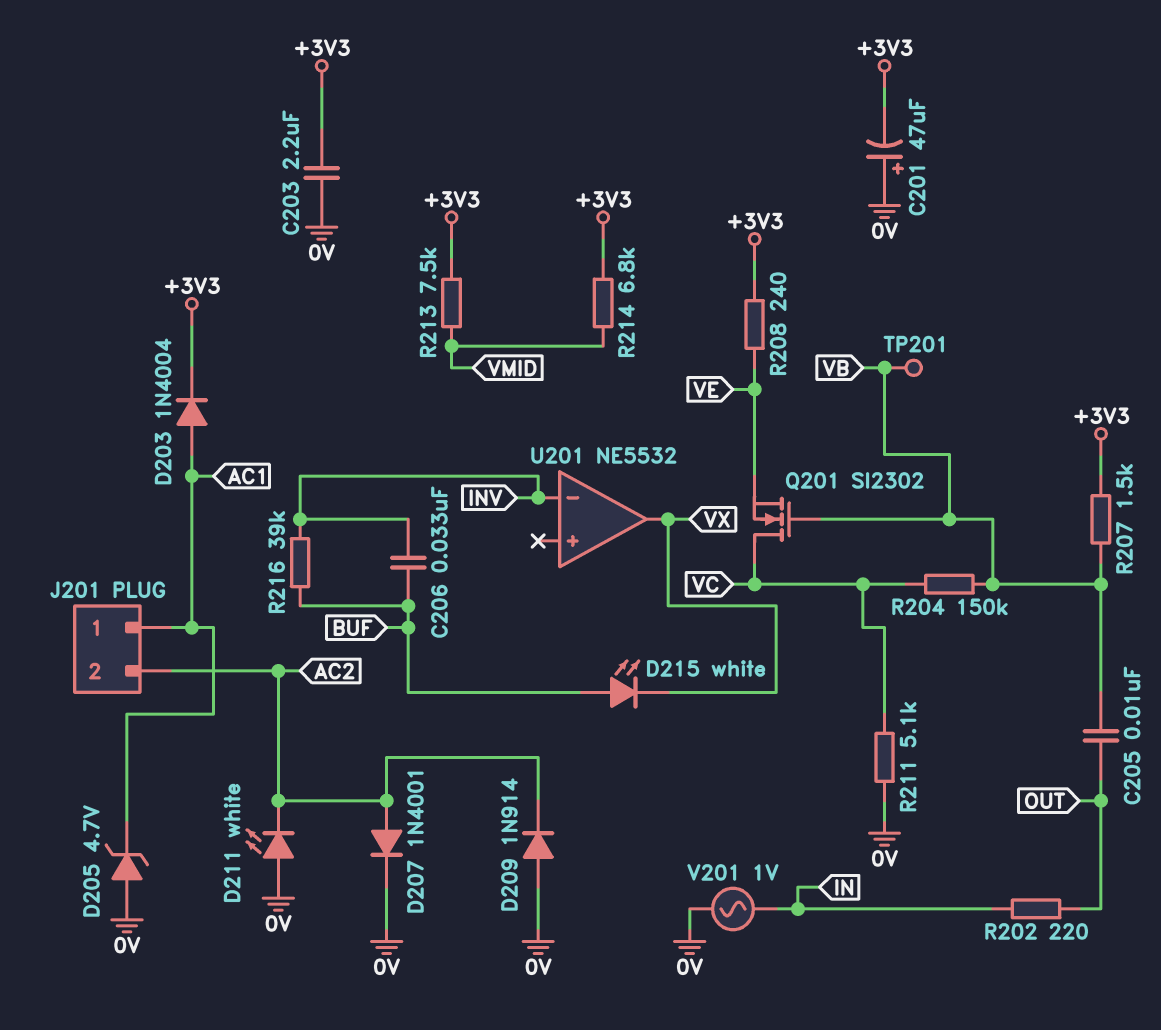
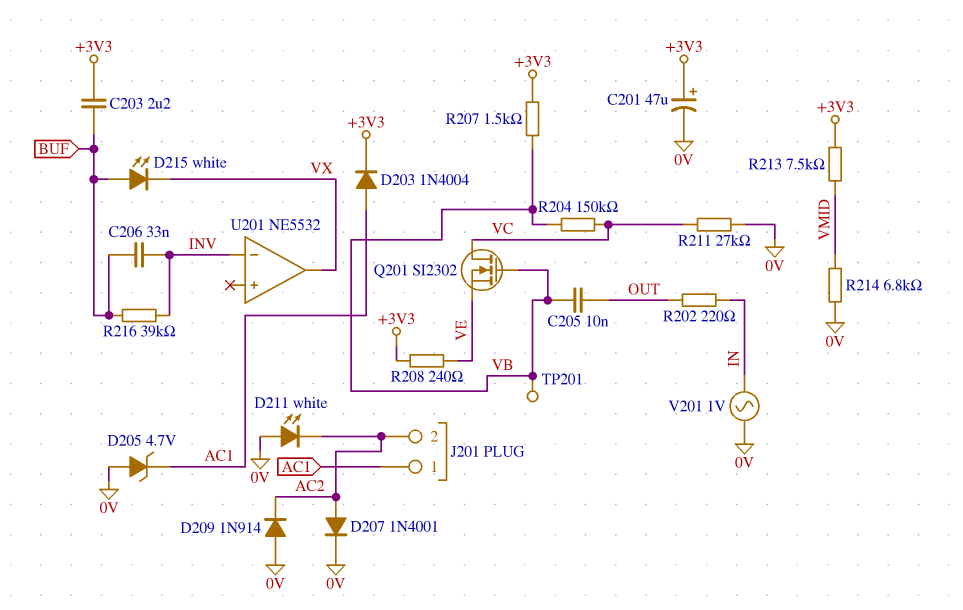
C201: 47uF (plus 0V, minus +3V3) -> 47uF (plus +3V3, minus 0V)
C203: 2.2uF (+3V3, 0V) -> 2.2uF (+3V3, BUF)
R211: 5.1k (0V, VC) -> 27k (0V, VC)
R214: 6.8k (+3V3, VMID) -> 6.8k (0V, VMID)

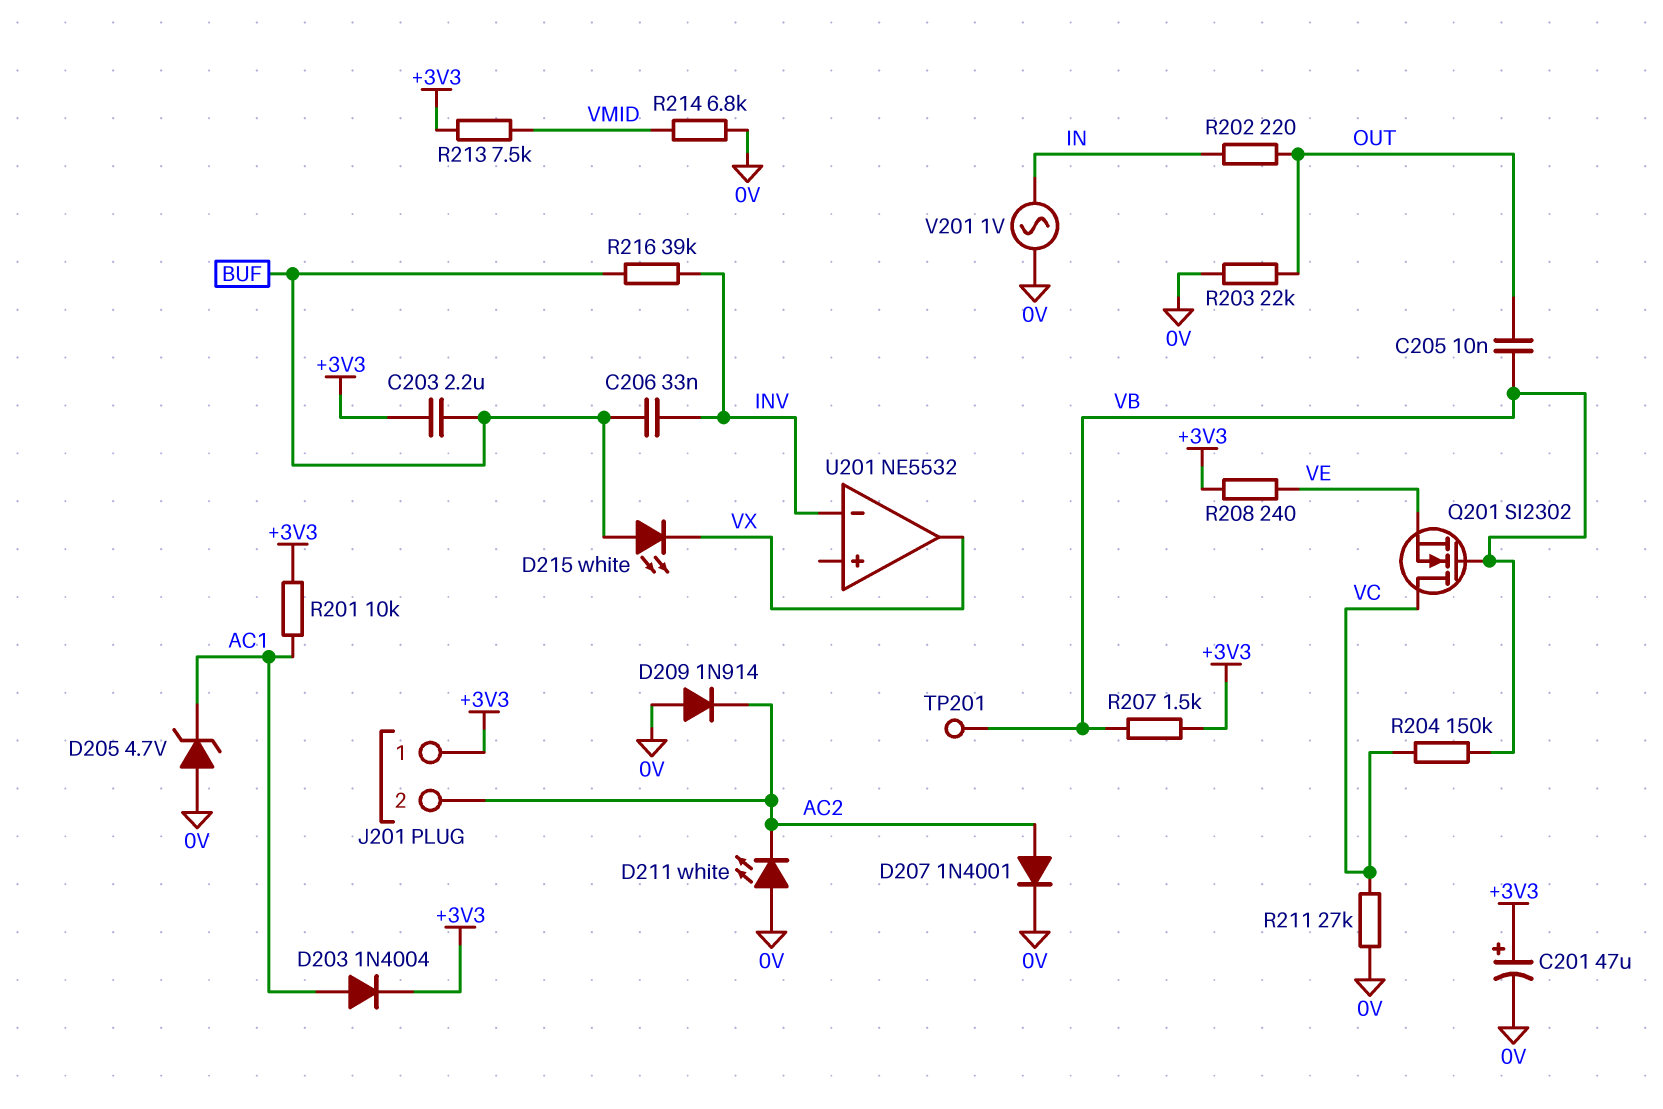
J201 pin 1: AC1 -> +3V3
R201: none -> 10k (+3V3, AC1)
R203: none -> 22k (0V, OUT)

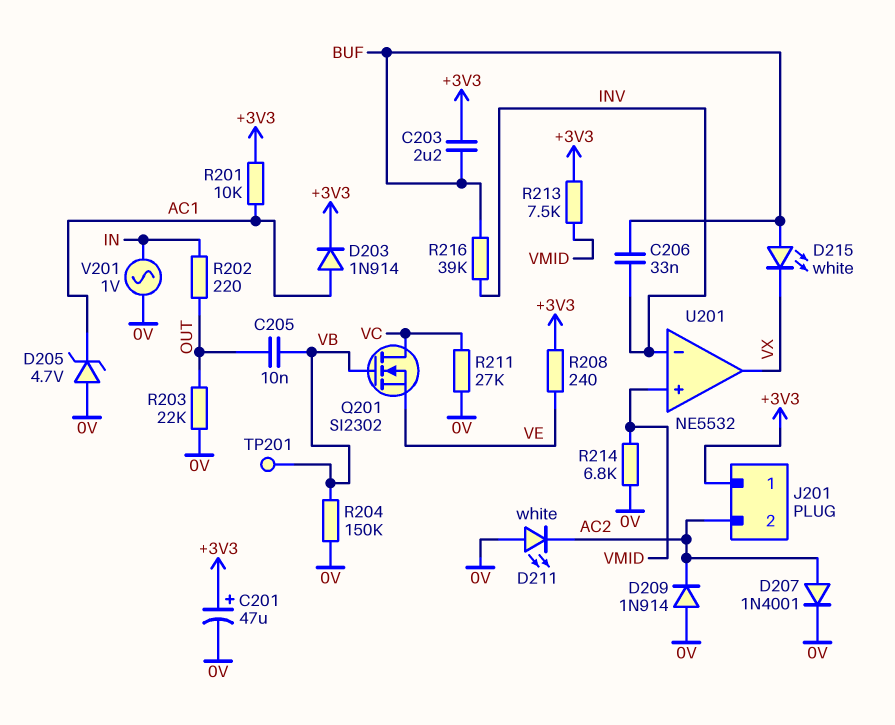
D203: diode 1N4004 (A AC1, K +3V3) -> diode 1N914 (A AC1, K +3V3)
R204: 150k (VB, VC) -> 150k (0V, VB)
R207: 1.5k (+3V3, VB) -> none
U201 pin in+: none -> VMID

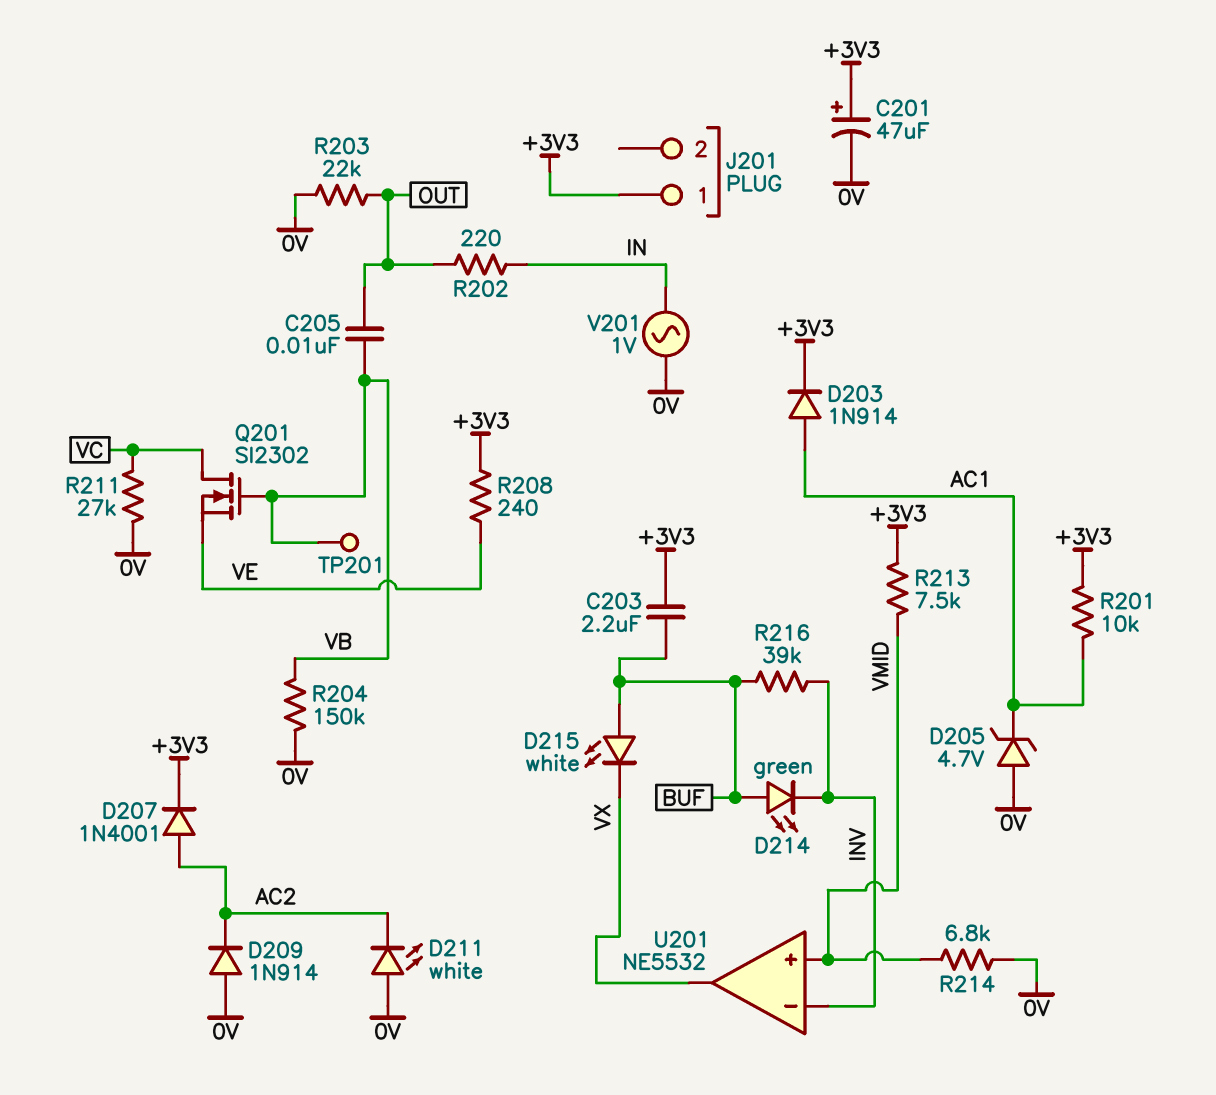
C206: 33nF (BUF, INV) -> none
D207: diode 1N4001 (A AC2, K 0V) -> diode 1N4001 (A AC2, K +3V3)
D214: none -> LED green (A BUF, K INV)
J201 pin 2: AC2 -> none

